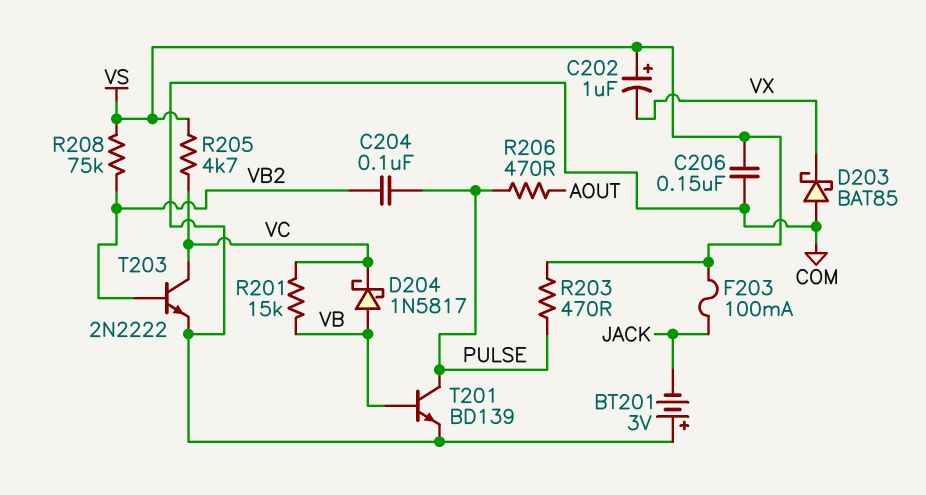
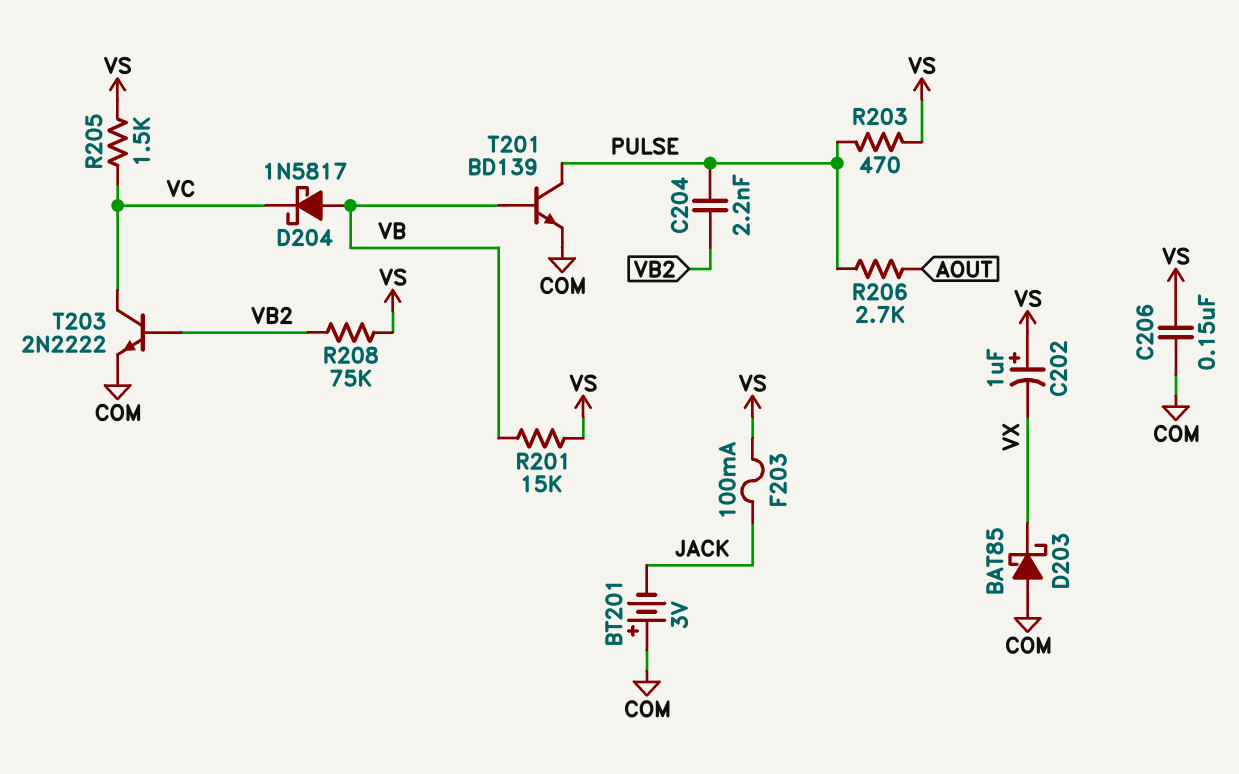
C204: 100nF (PULSE, VB2) -> 2.2nF (PULSE, VB2)
R201: 15k (VB, VC) -> 15k (VB, VS)
R205: 4.7k (VC, VS) -> 1.5k (VC, VS)
R206: 470 (AOUT, PULSE) -> 2.7k (AOUT, PULSE)

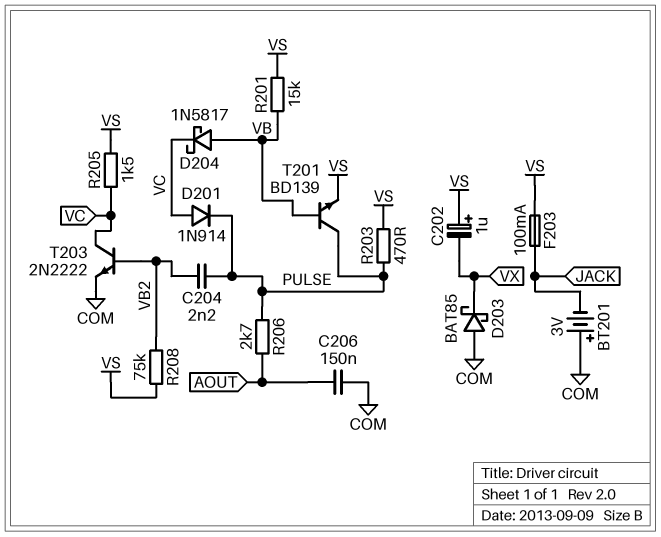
C206: 150nF (COM, VS) -> 150nF (AOUT, COM)
D201: none -> diode 1N914 (A VC, K PULSE)
T201: NPN BD139 (B VB, C PULSE, E COM) -> NPN BD139 (B VB, C PULSE, E VS)

